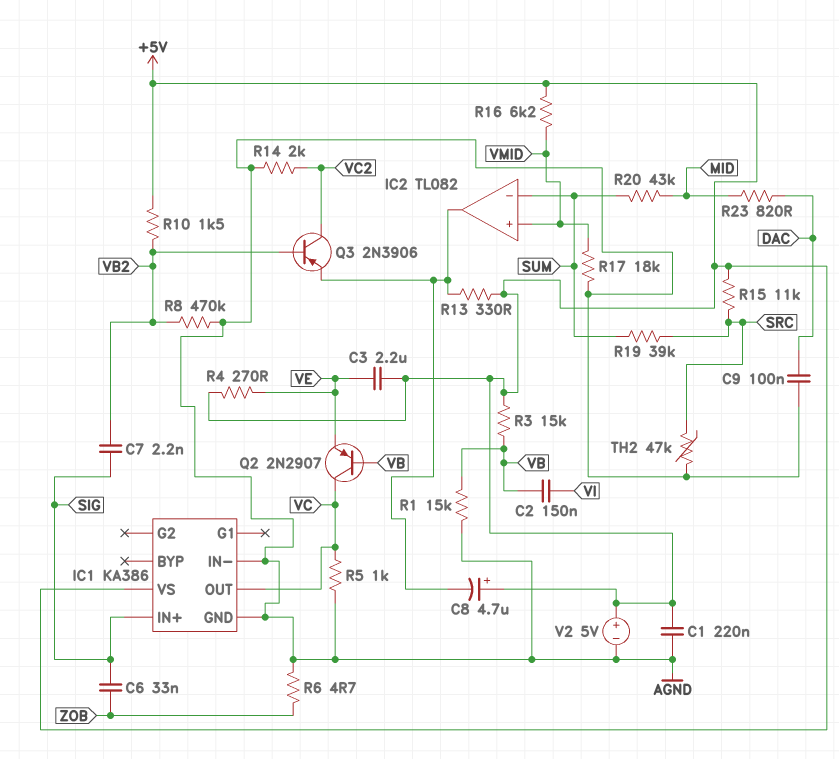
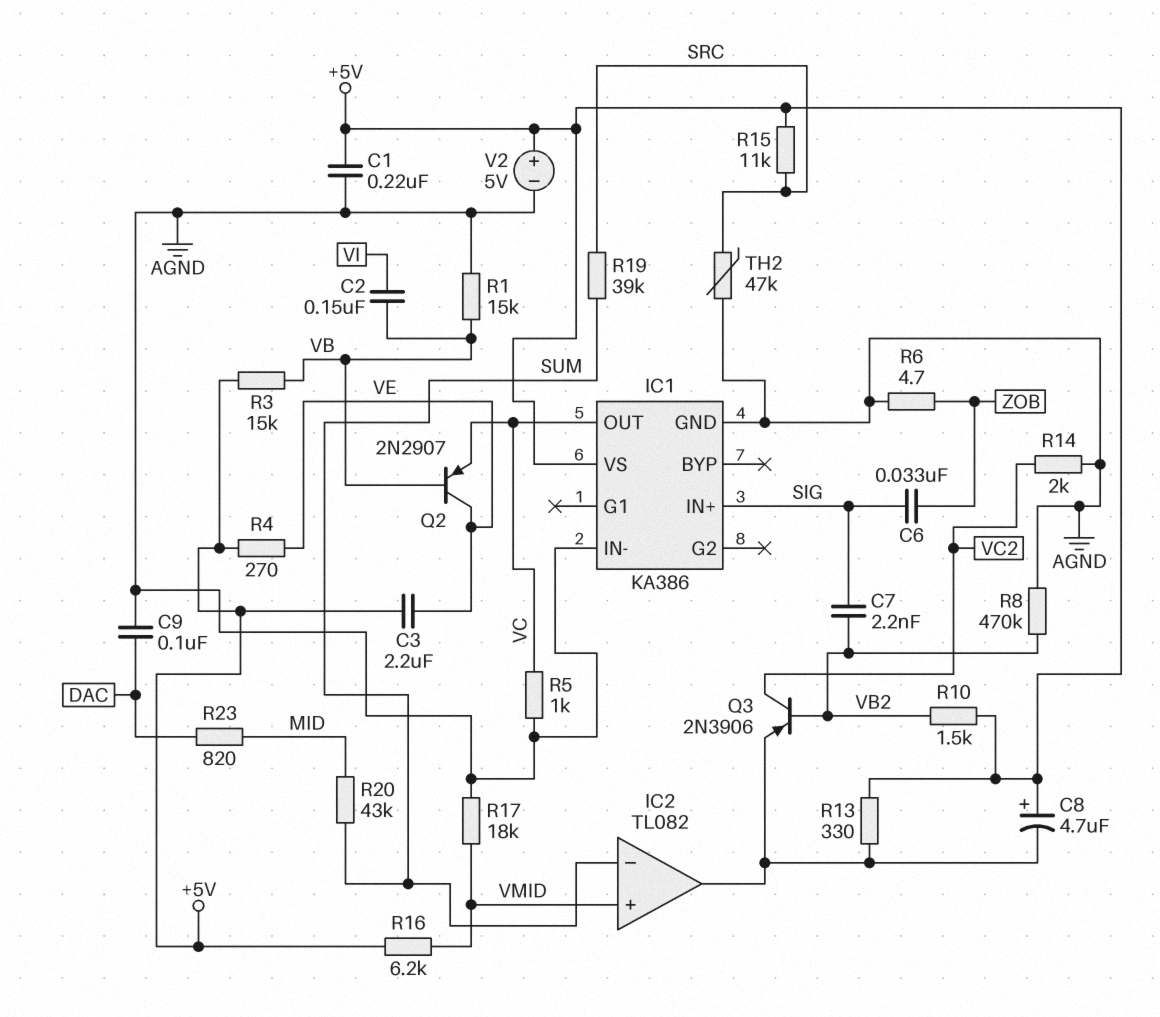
Q2: PNP 2N2907 (B VB, C VC, E VE) -> PNP 2N2907 (B VB, C VE, E VC)

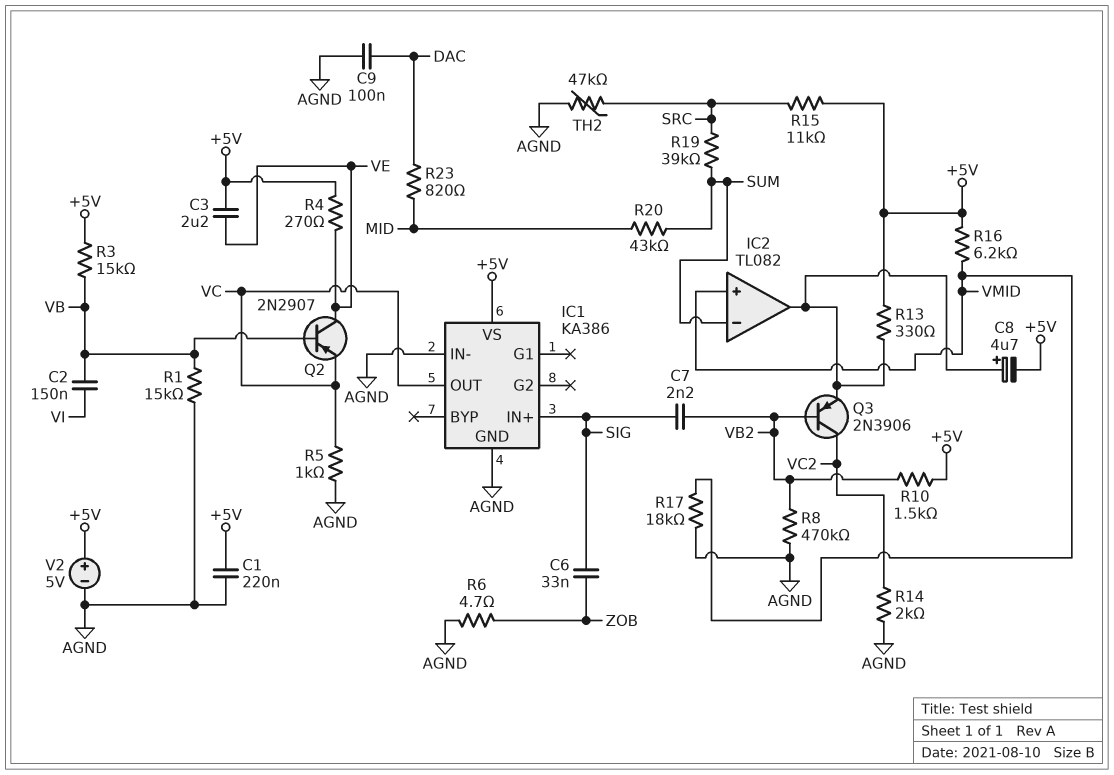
C8: 4.7uF (plus +5V, minus IC2/out) -> 4.7uF (plus IC2/out, minus +5V)

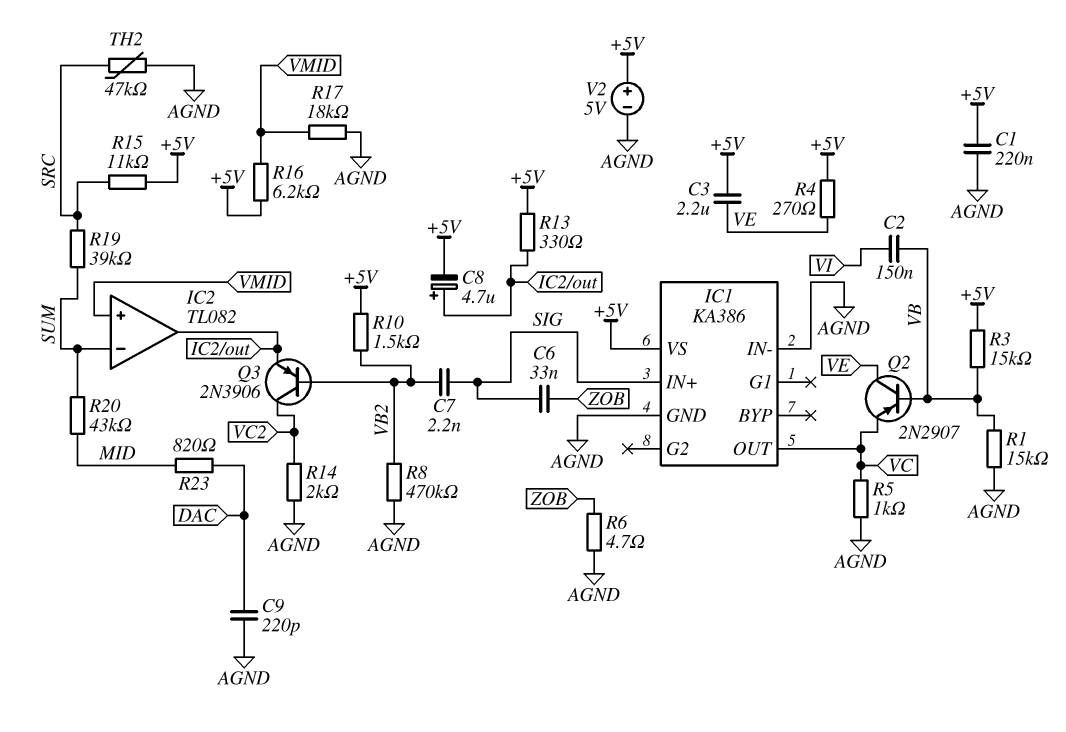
C9: 100nF (AGND, DAC) -> 220pF (AGND, DAC)

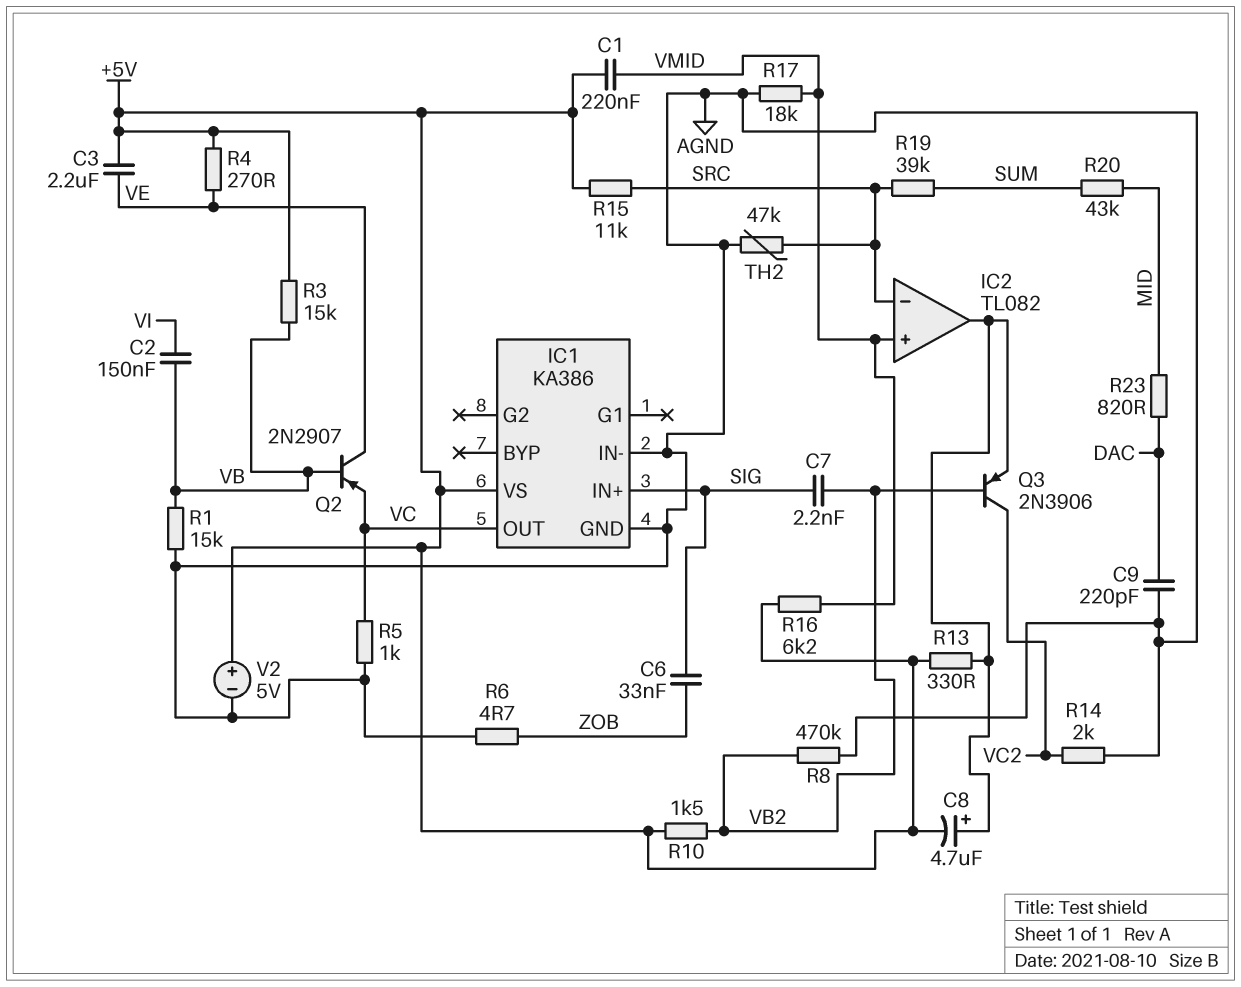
C1: 220nF (+5V, AGND) -> 220nF (+5V, VMID)
IC2 pin in-: SUM -> SRC

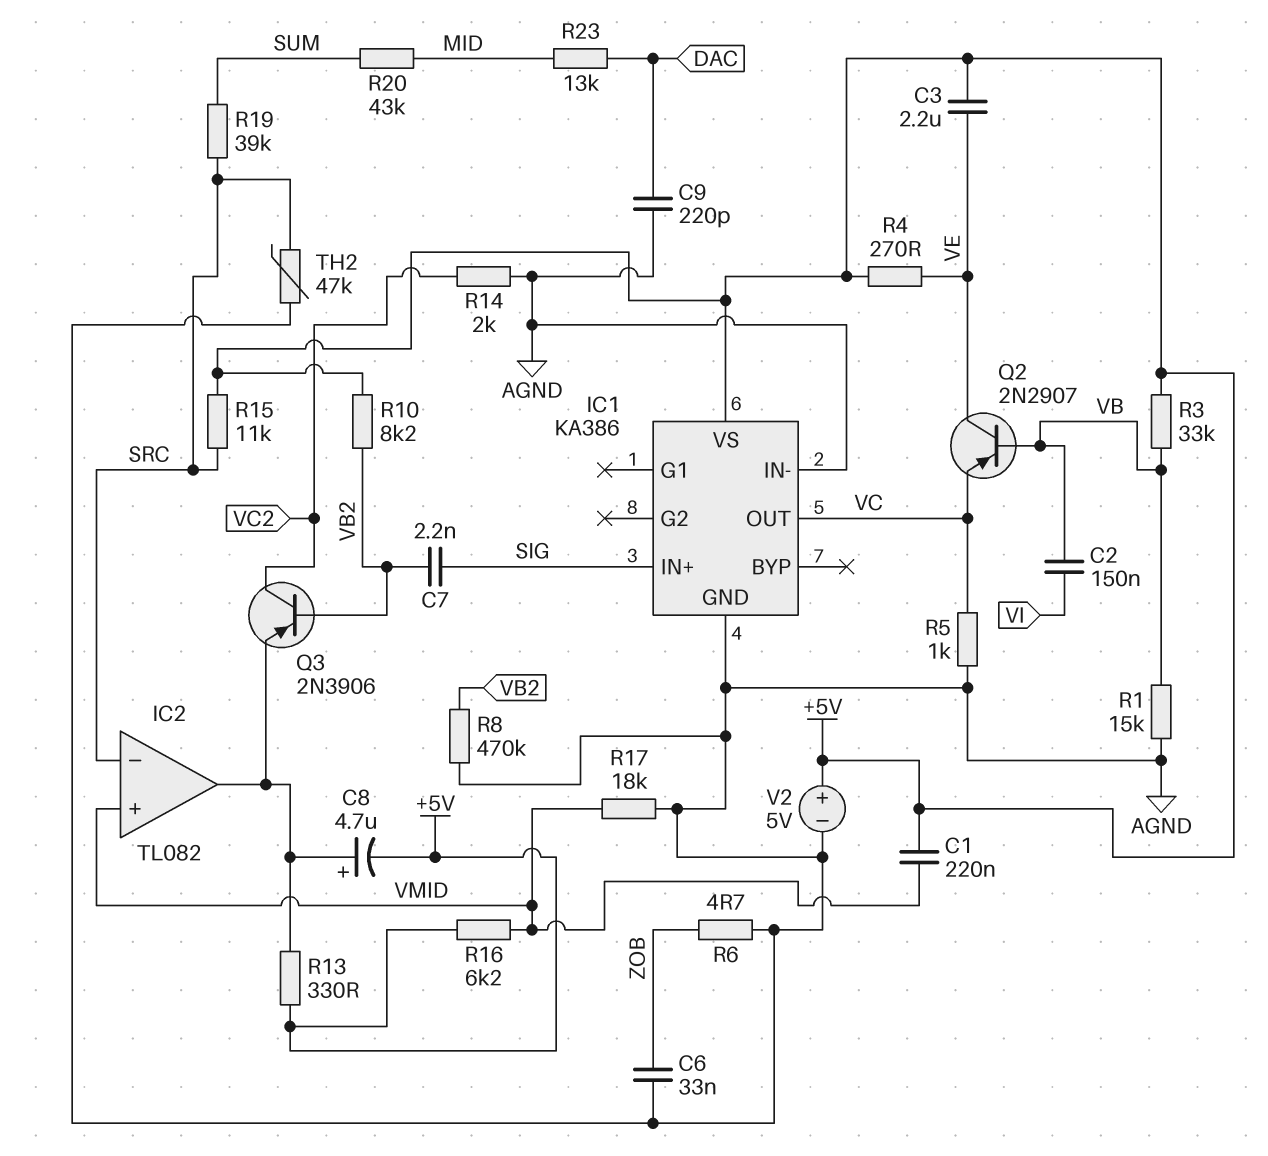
C6: 33nF (SIG, ZOB) -> 33nF (AGND, ZOB)
R3: 15k (+5V, VB) -> 33k (+5V, VB)
R10: 1.5k (+5V, VB2) -> 8.2k (+5V, VB2)
R23: 820 (DAC, MID) -> 13k (DAC, MID)

